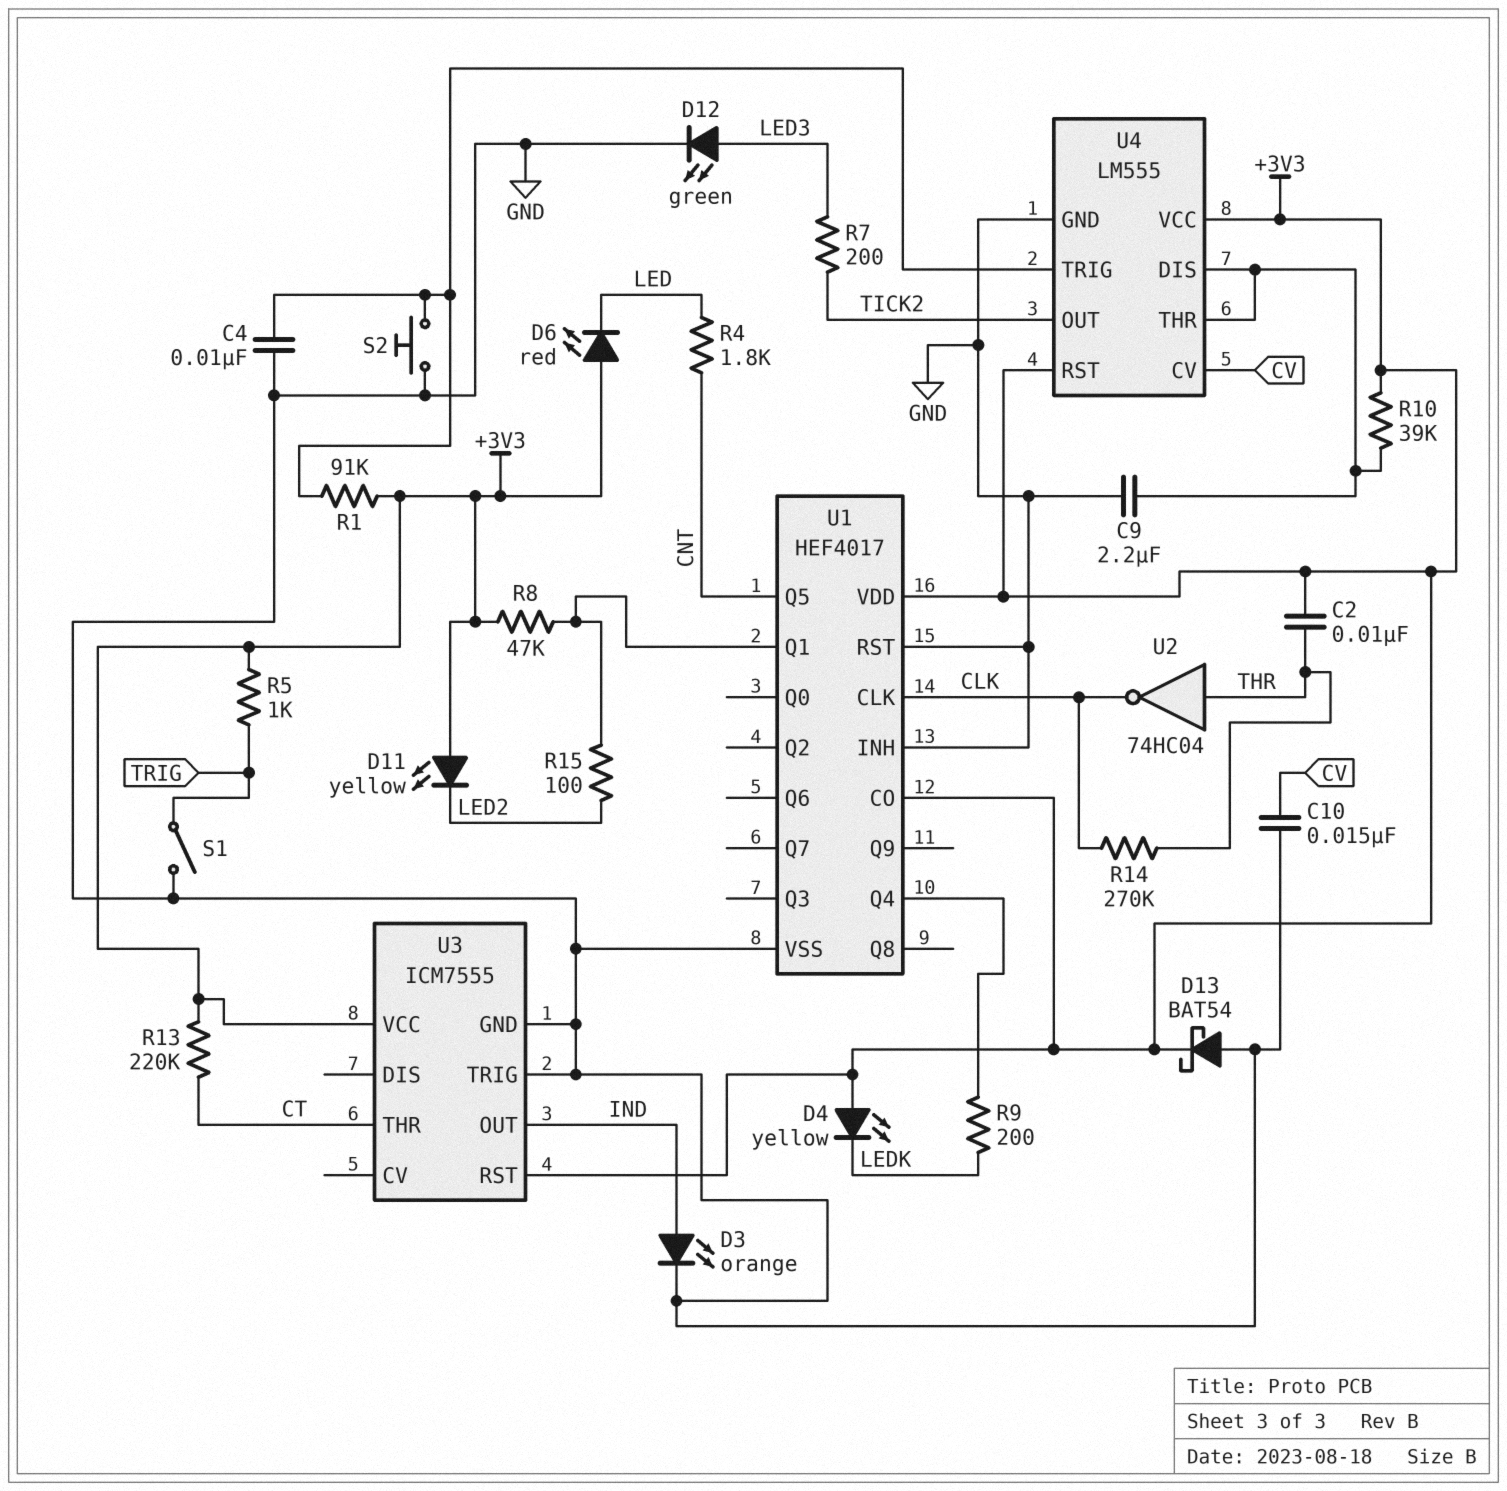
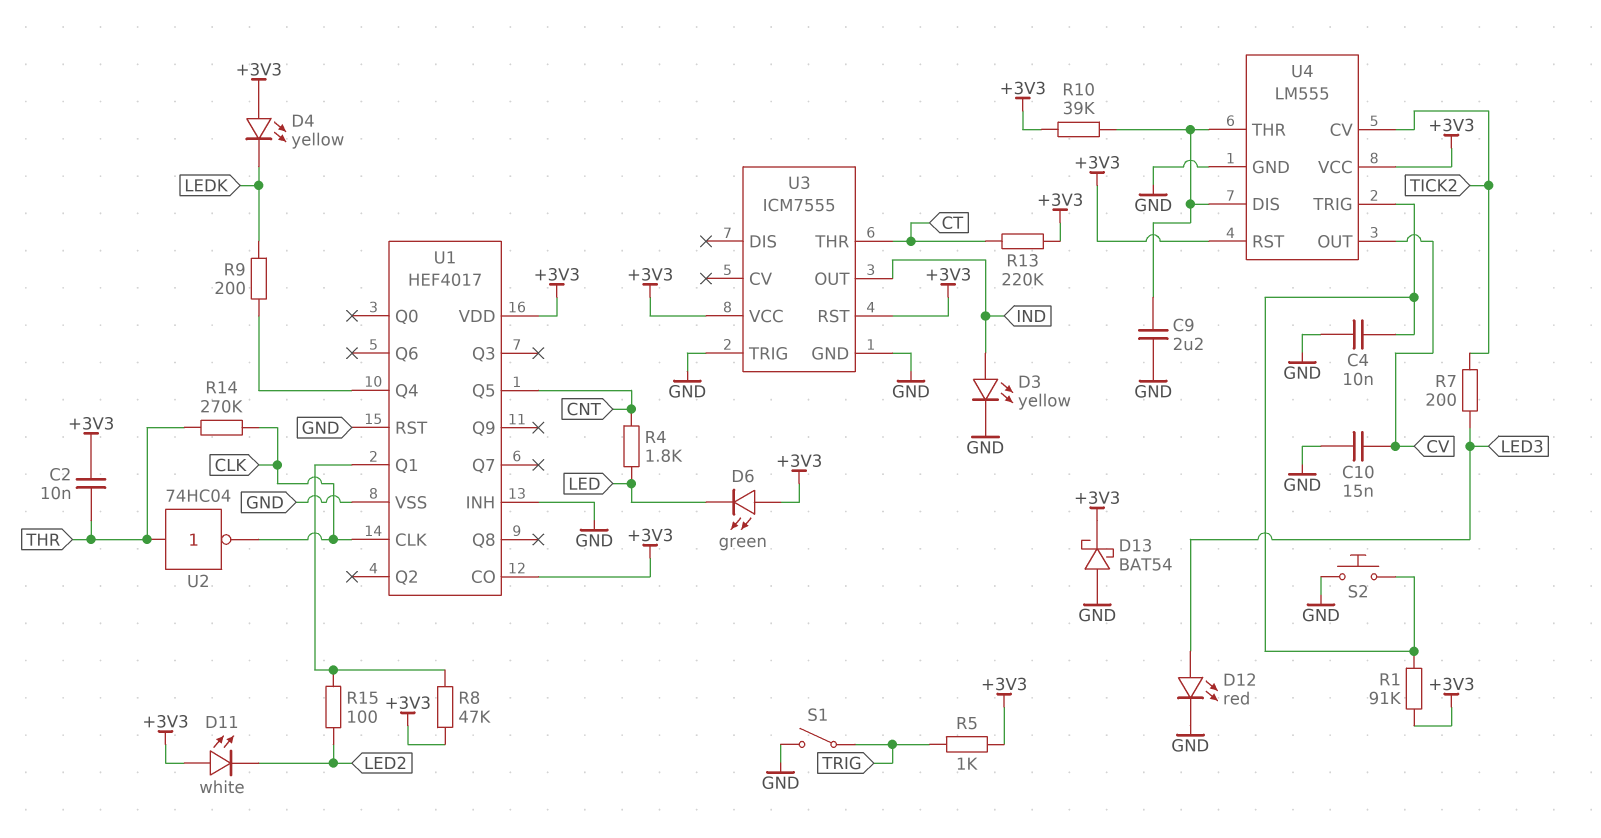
D3: LED orange (A IND, K GND) -> LED yellow (A IND, K GND)
D6: LED red (A +3V3, K LED) -> LED green (A +3V3, K LED)
D11: LED yellow (A +3V3, K LED2) -> LED white (A +3V3, K LED2)
D12: LED green (A LED3, K GND) -> LED red (A LED3, K GND)
U4 pin CV: CV -> TICK2
U4 pin OUT: TICK2 -> CV

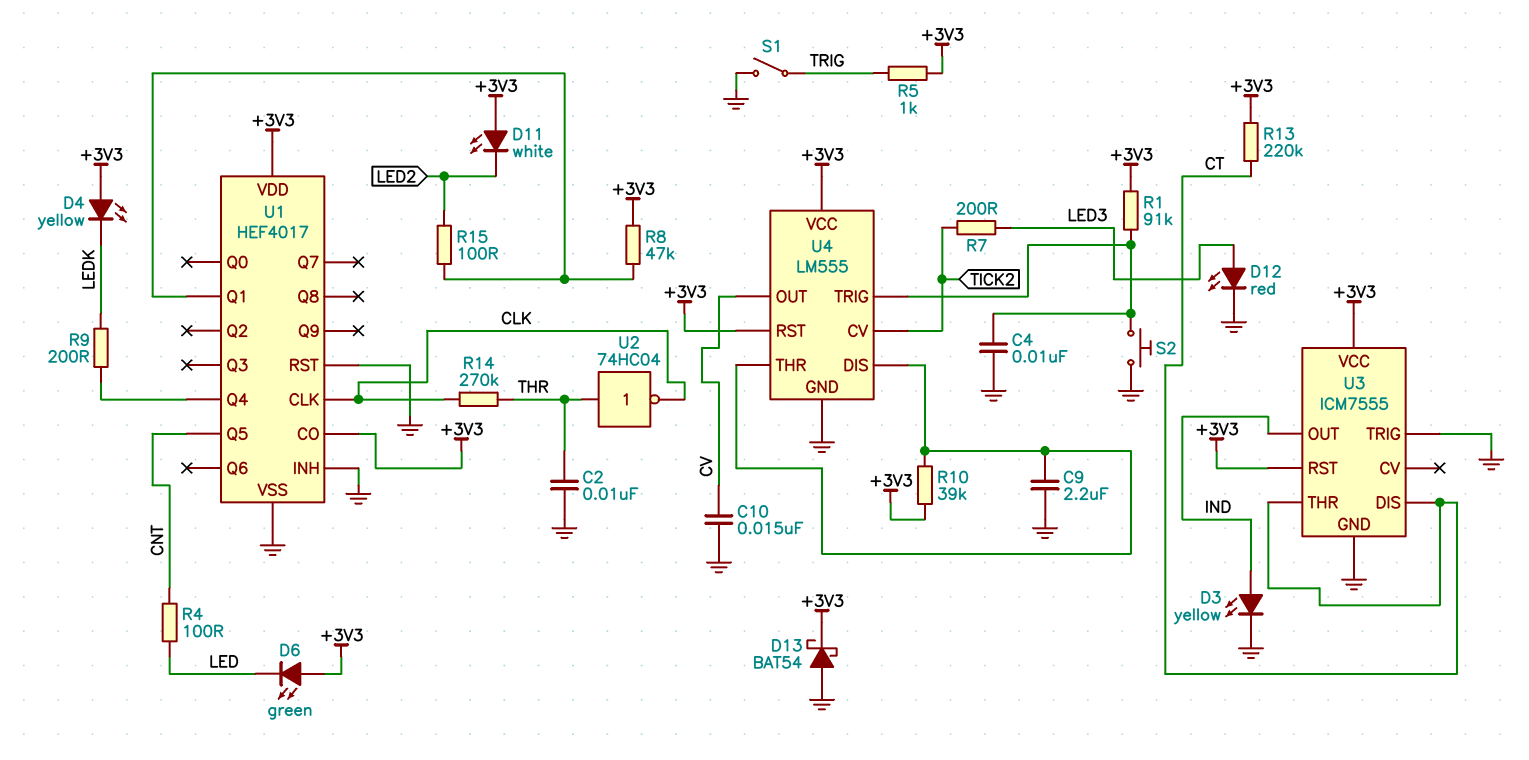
C2: 10nF (+3V3, THR) -> 10nF (GND, THR)
R4: 1.8k (CNT, LED) -> 100 (CNT, LED)
U3 pin DIS: none -> CT

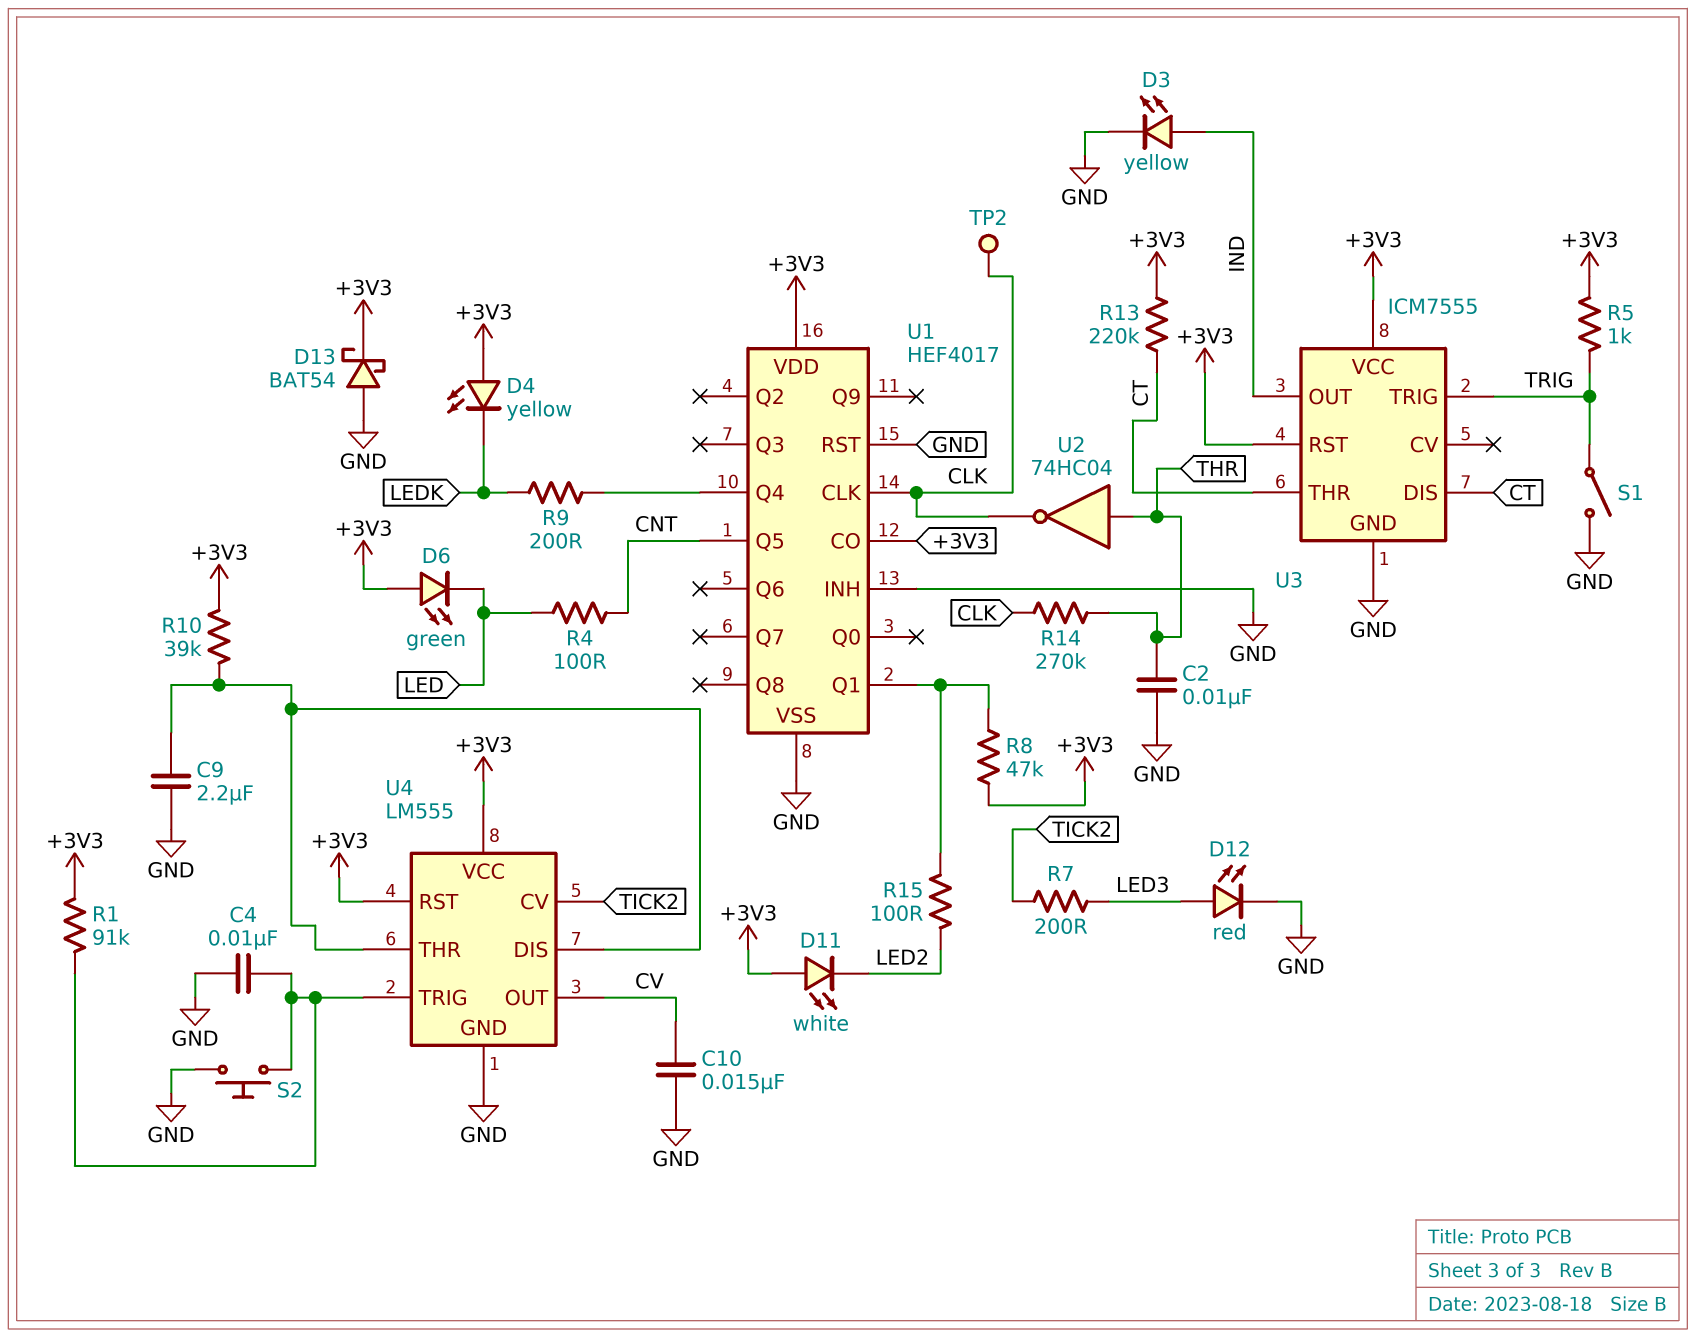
TP2: none -> test point (CLK)
U3 pin TRIG: GND -> TRIG

